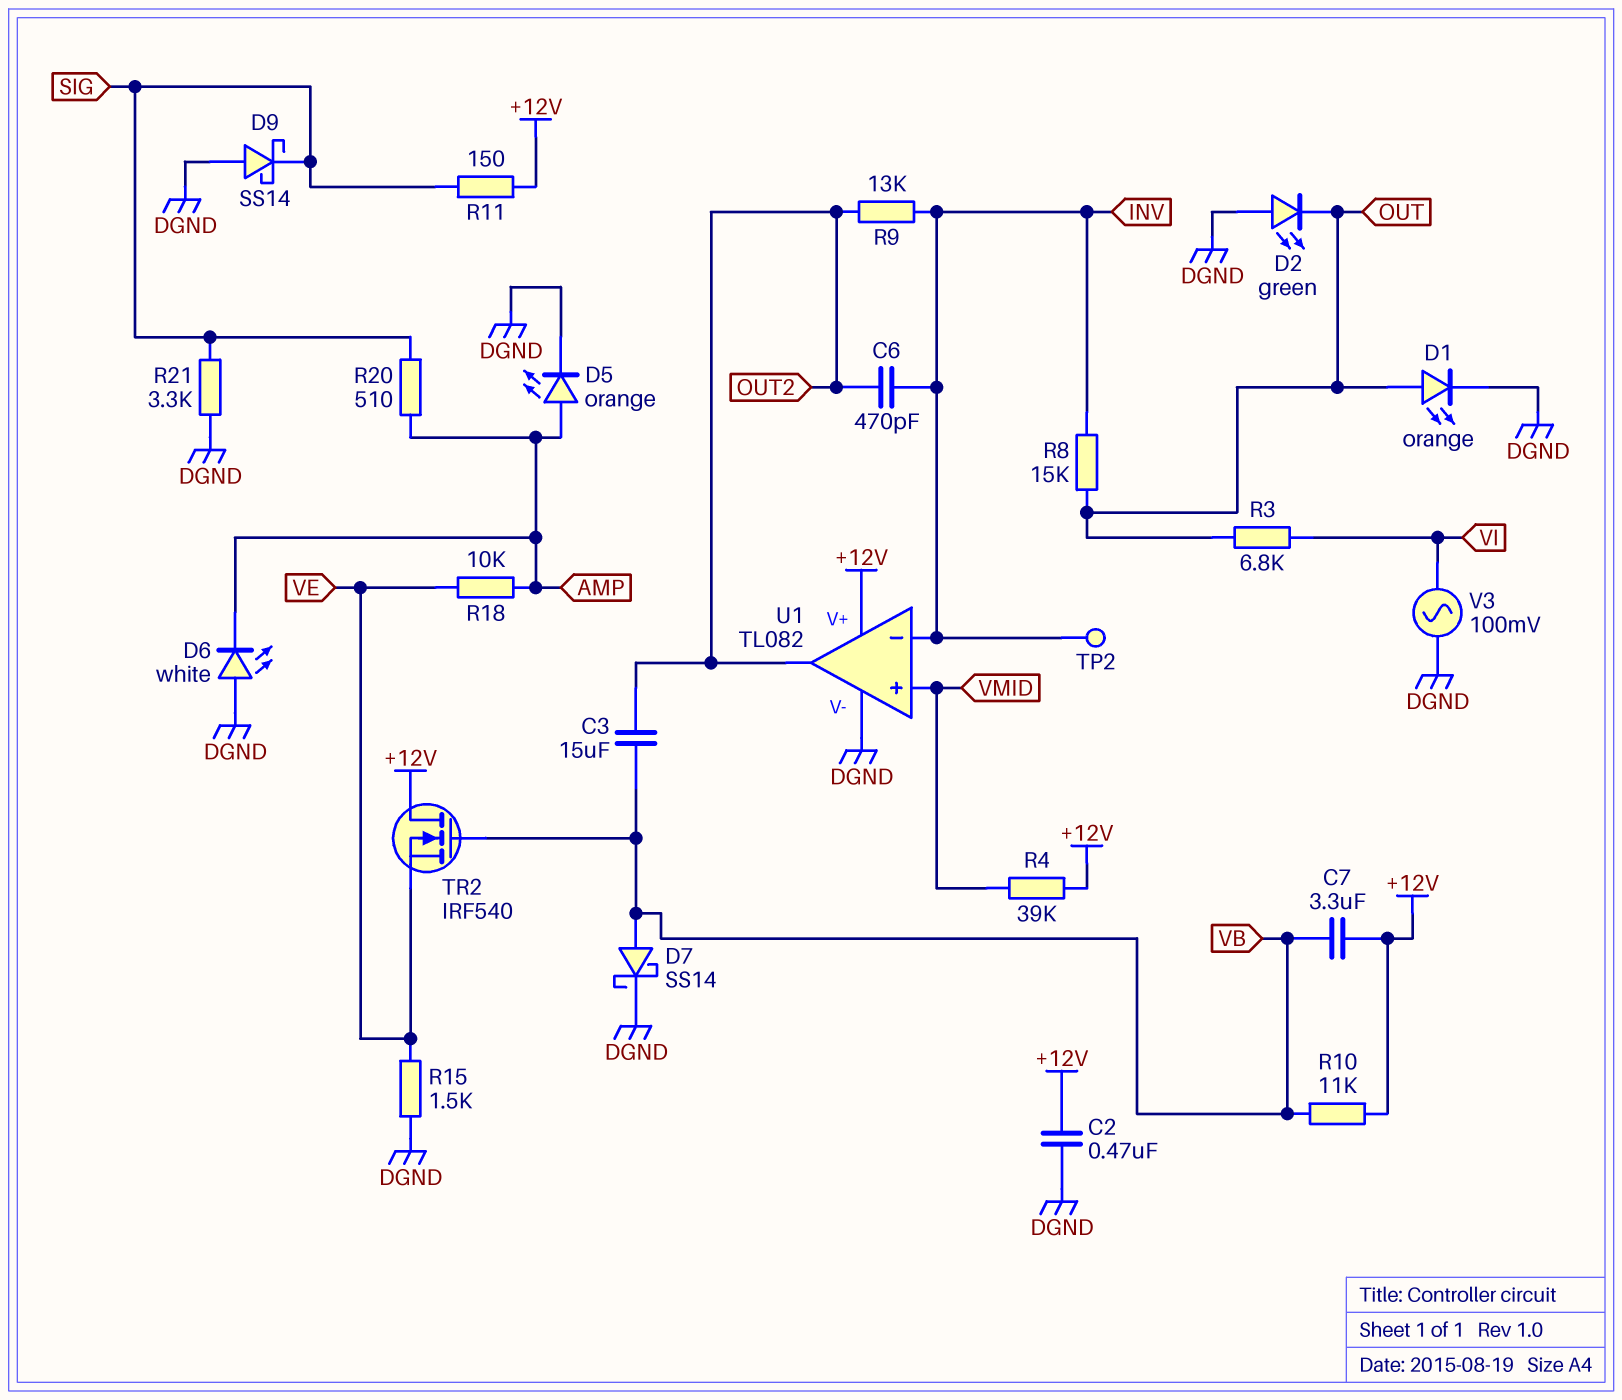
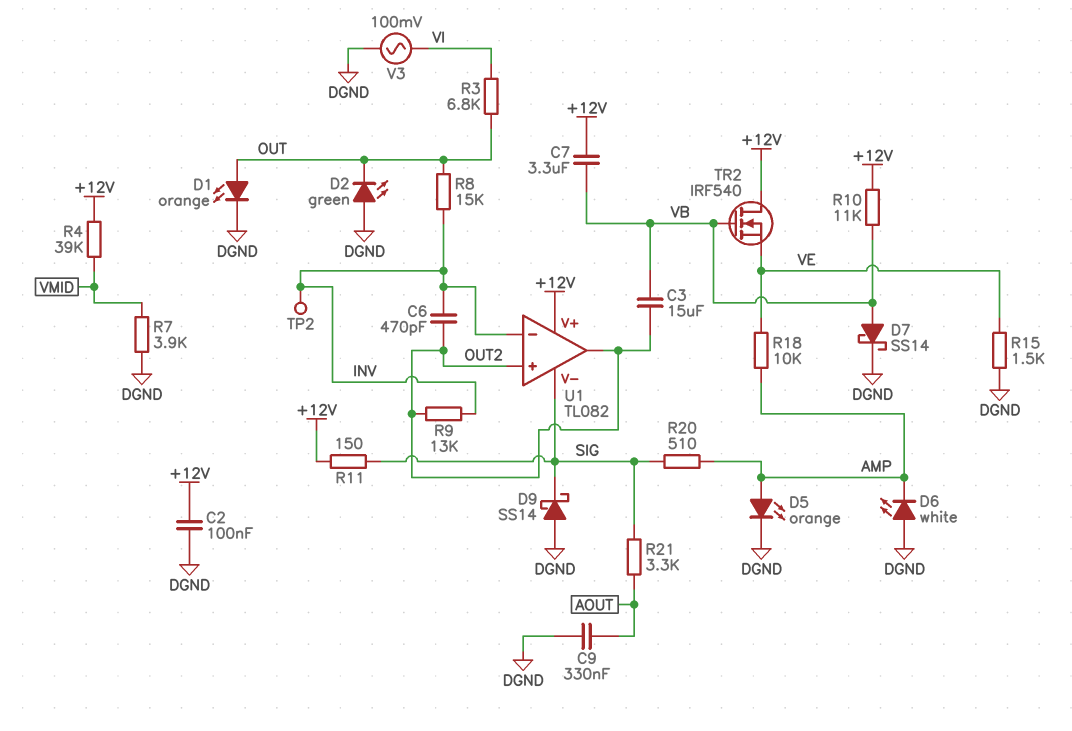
C2: 470nF (+12V, DGND) -> 100nF (+12V, DGND)
C9: none -> 330nF (AOUT, DGND)
R7: none -> 3.9k (DGND, VMID)
R21: 3.3k (DGND, SIG) -> 3.3k (AOUT, SIG)
U1 pin V-: DGND -> SIG
U1 pin in+: VMID -> OUT2

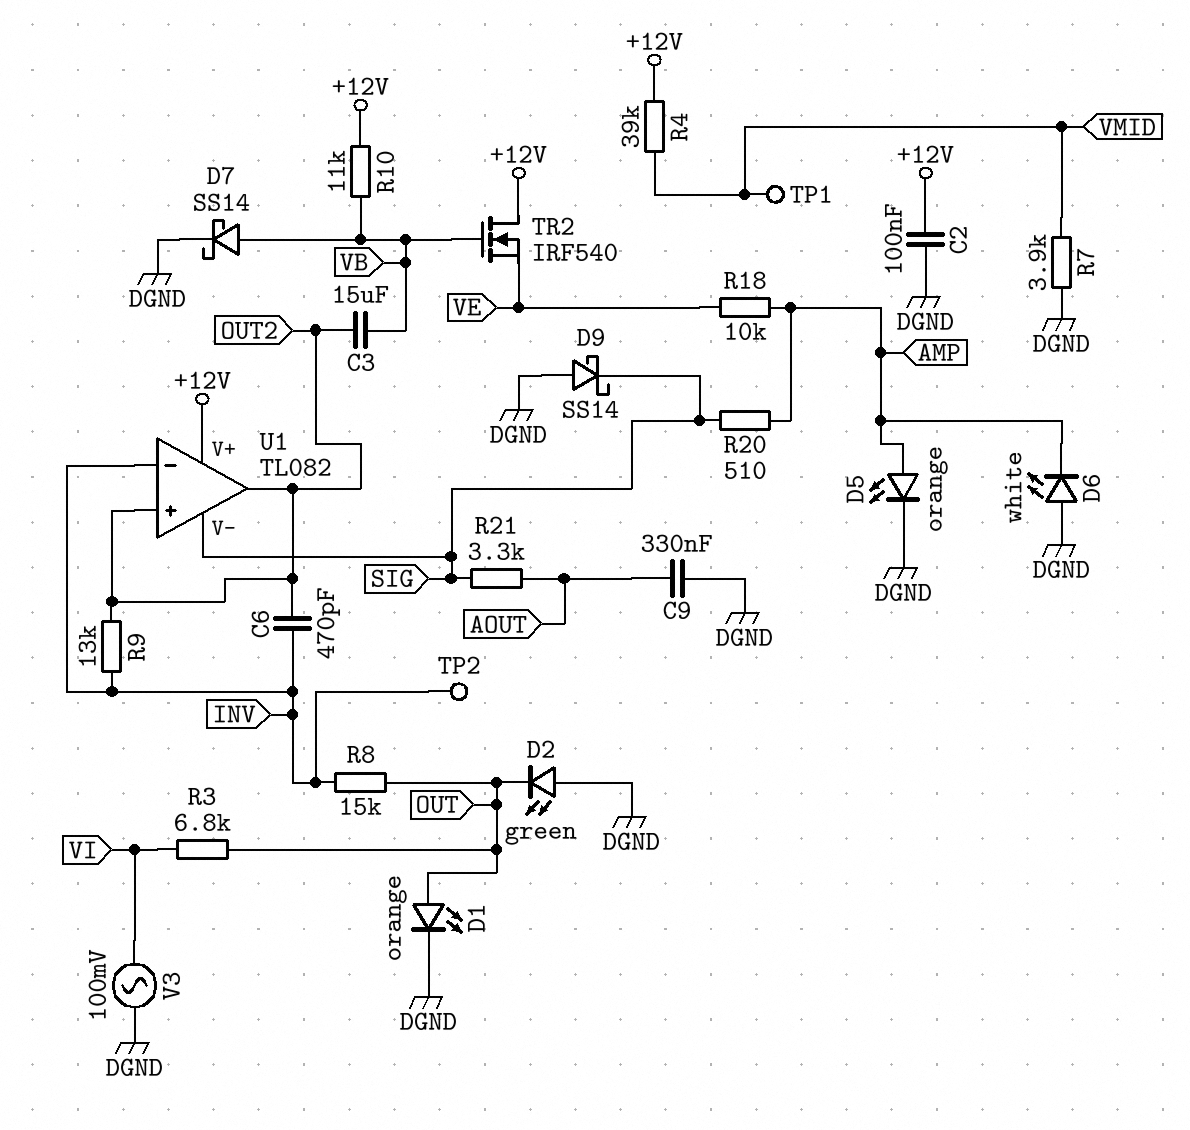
C7: 3.3uF (+12V, VB) -> none
R11: 150 (+12V, SIG) -> none
R15: 1.5k (DGND, VE) -> none
TP1: none -> test point (VMID)

